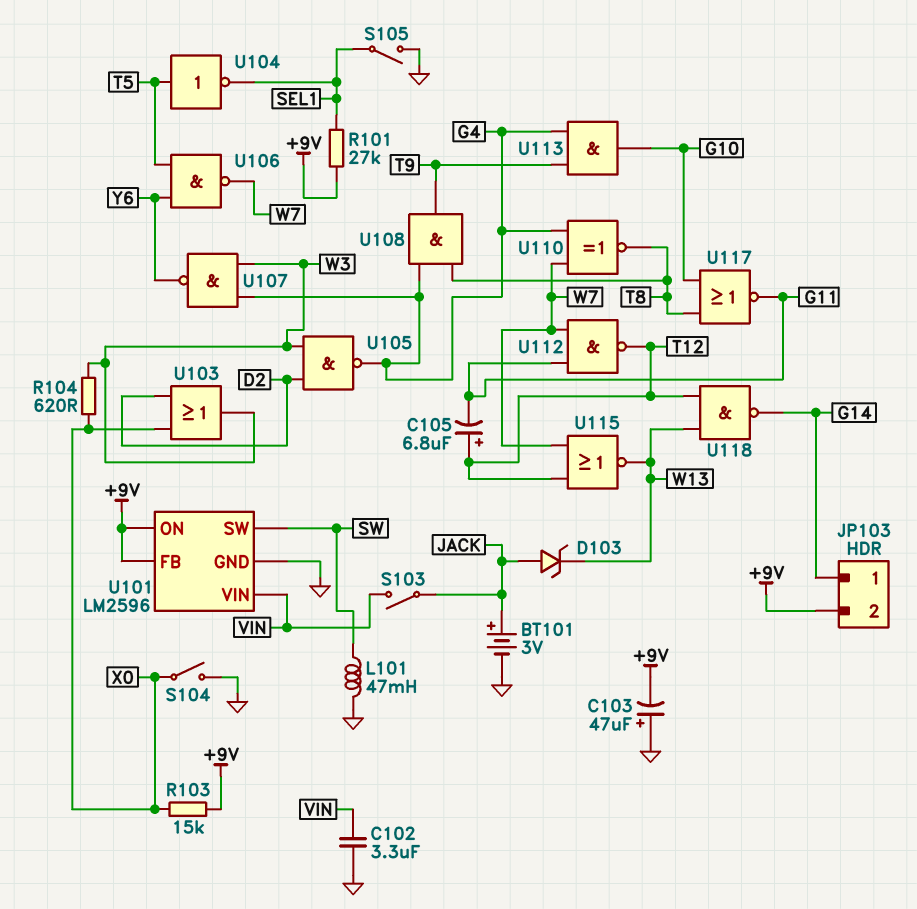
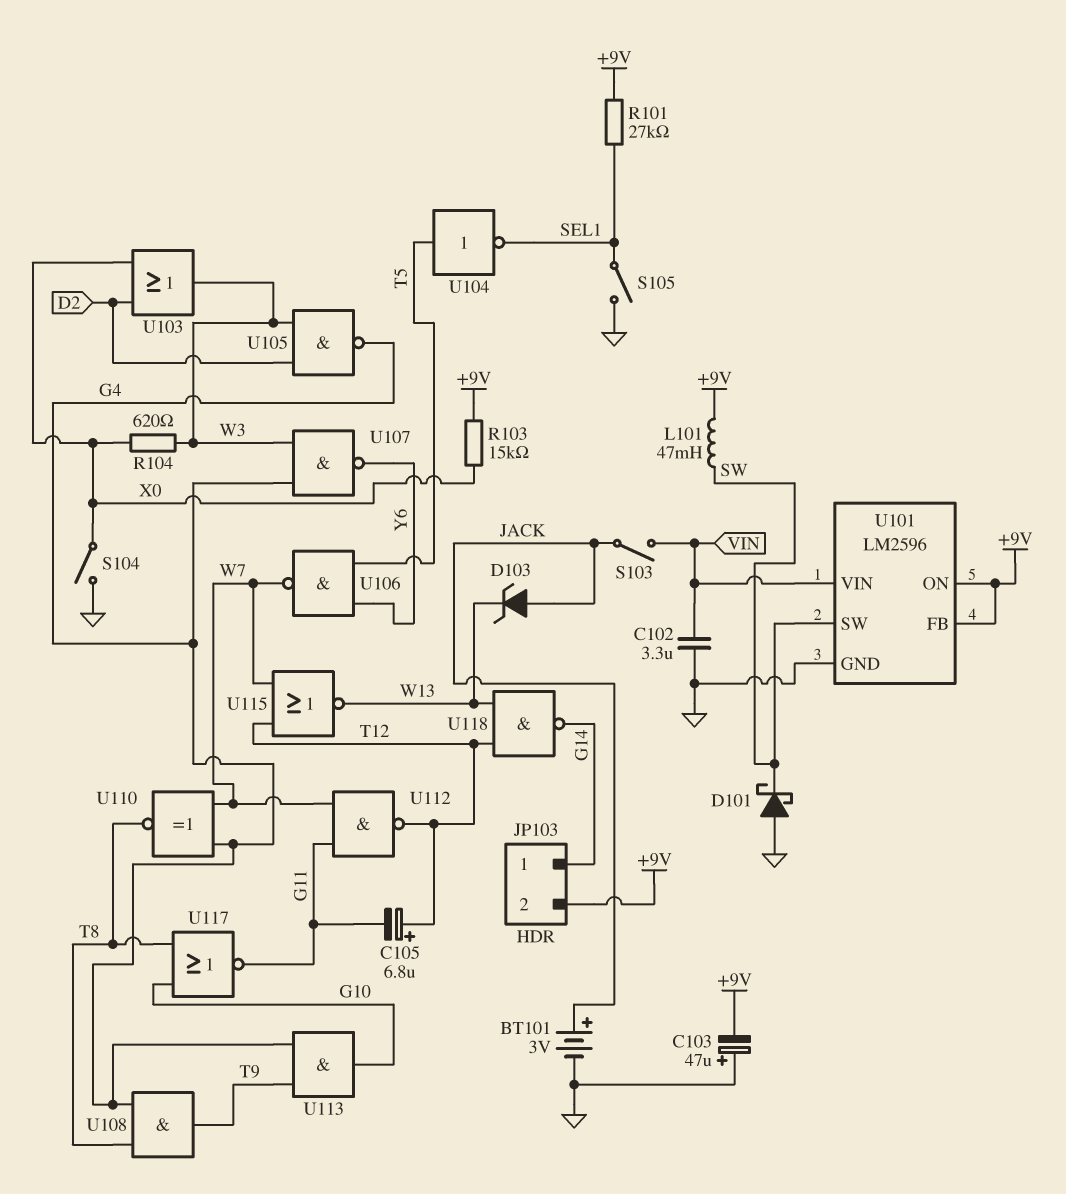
D101: none -> schottky (A GND, K SW)
L101: 47mH (GND, SW) -> 47mH (+9V, SW)

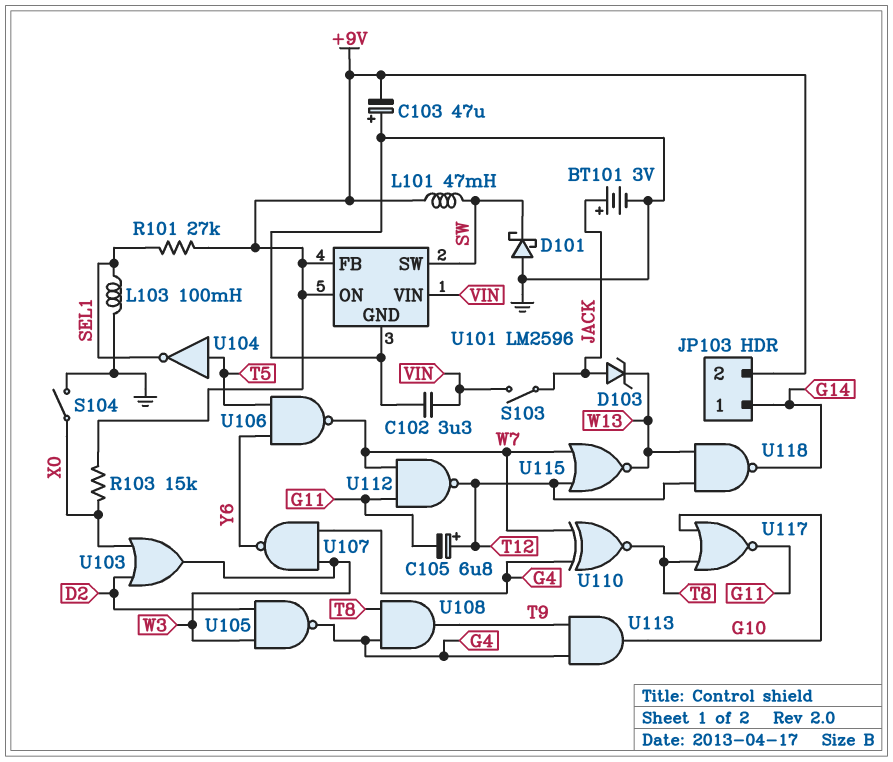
L103: none -> 100mH (GND, SEL1)
R104: 620 (W3, X0) -> none
S105: switch (GND, SEL1) -> none

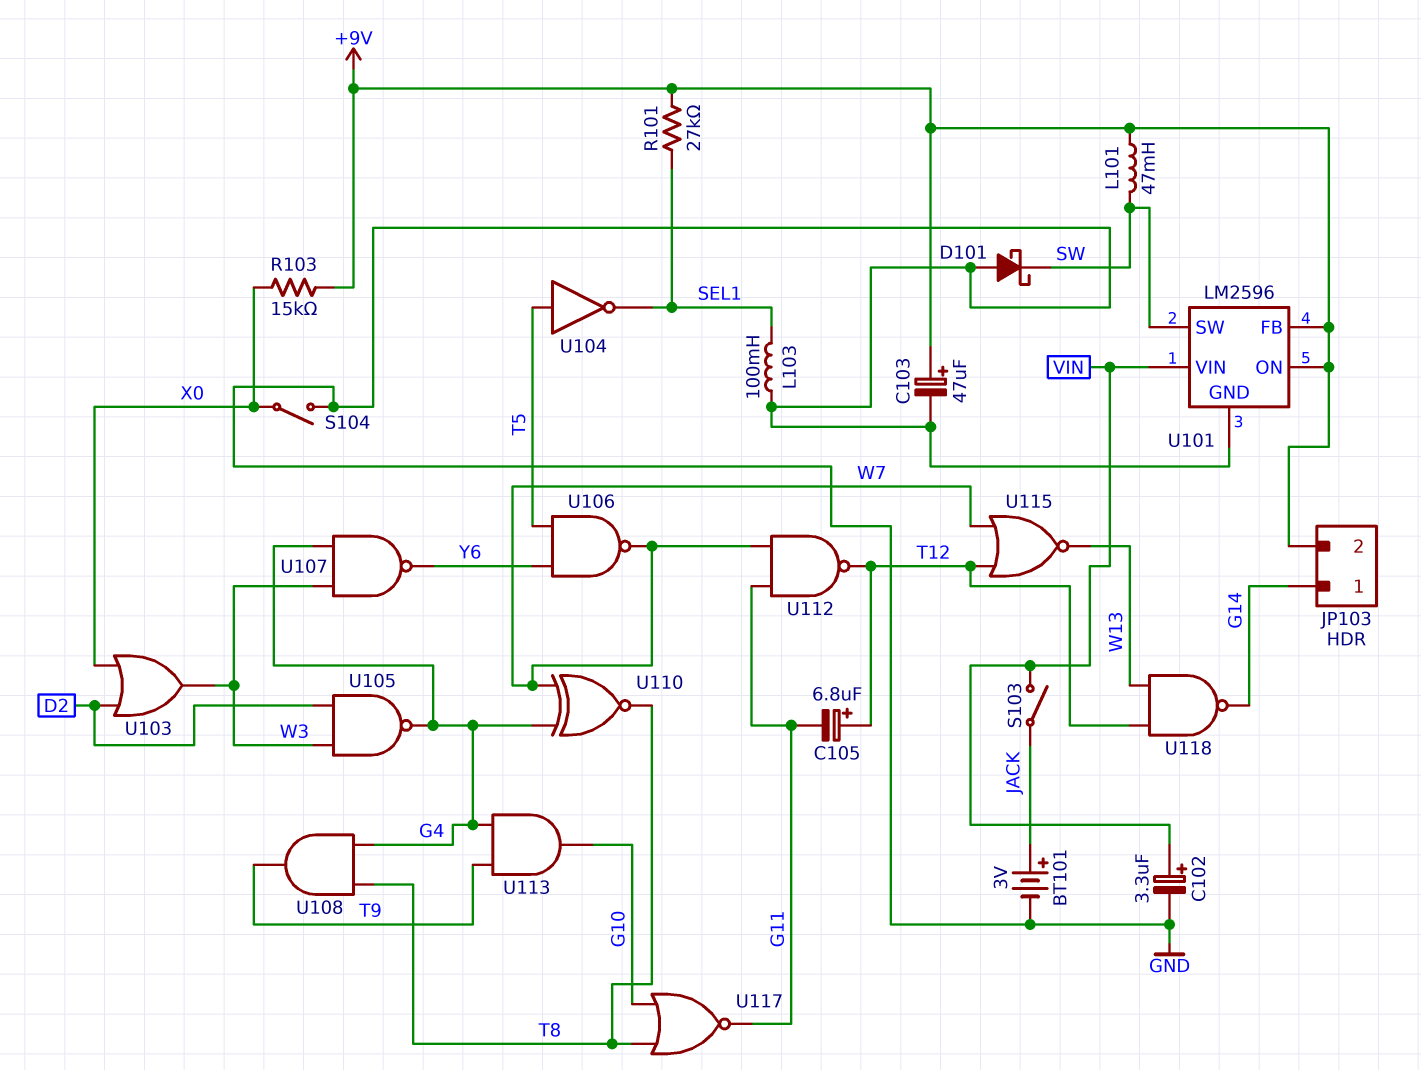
C102: 3.3uF (GND, VIN) -> 3.3uF (plus VIN, minus GND)
C103: 47uF (plus GND, minus +9V) -> 47uF (plus +9V, minus GND)
D103: zener (A JACK, K W13) -> none

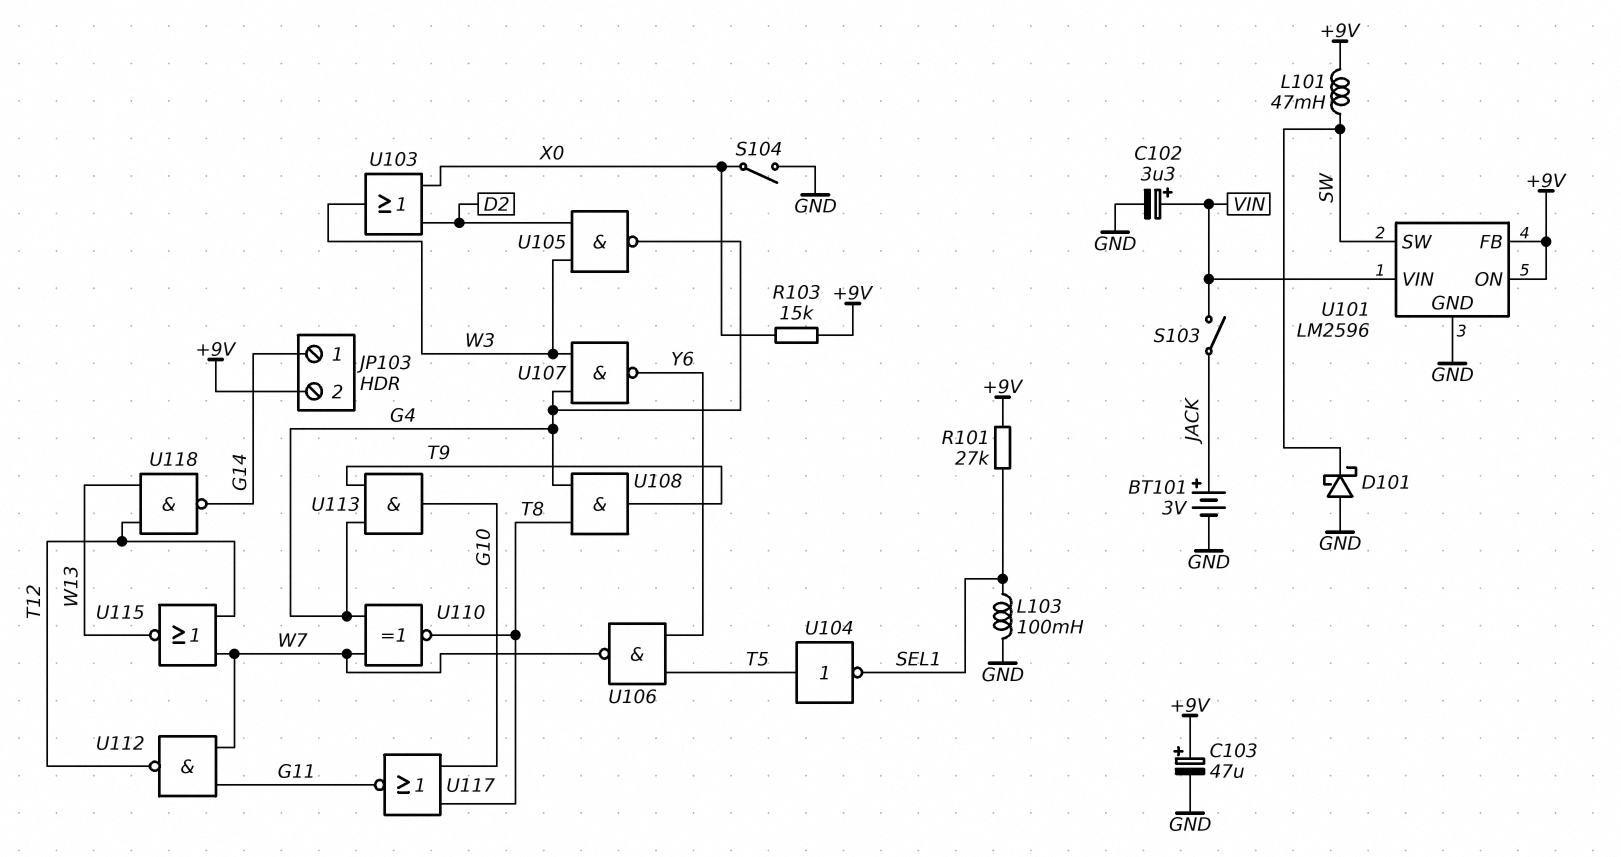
C105: 6.8uF (plus T12, minus G11) -> none

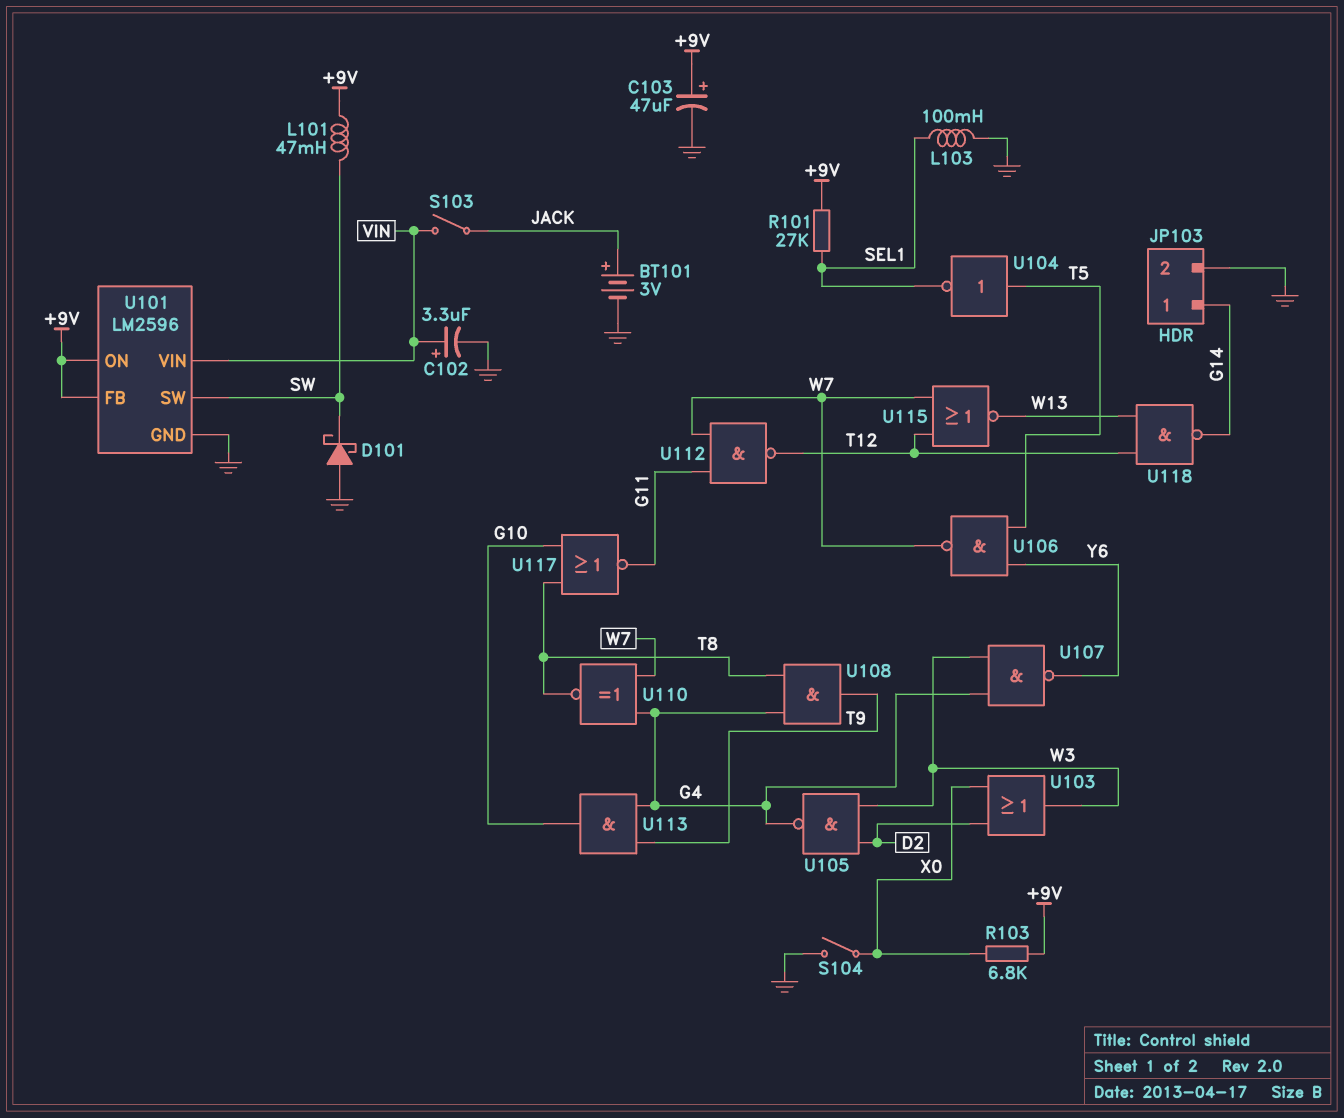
JP103 pin 2: +9V -> GND
R103: 15k (+9V, X0) -> 6.8k (+9V, X0)

